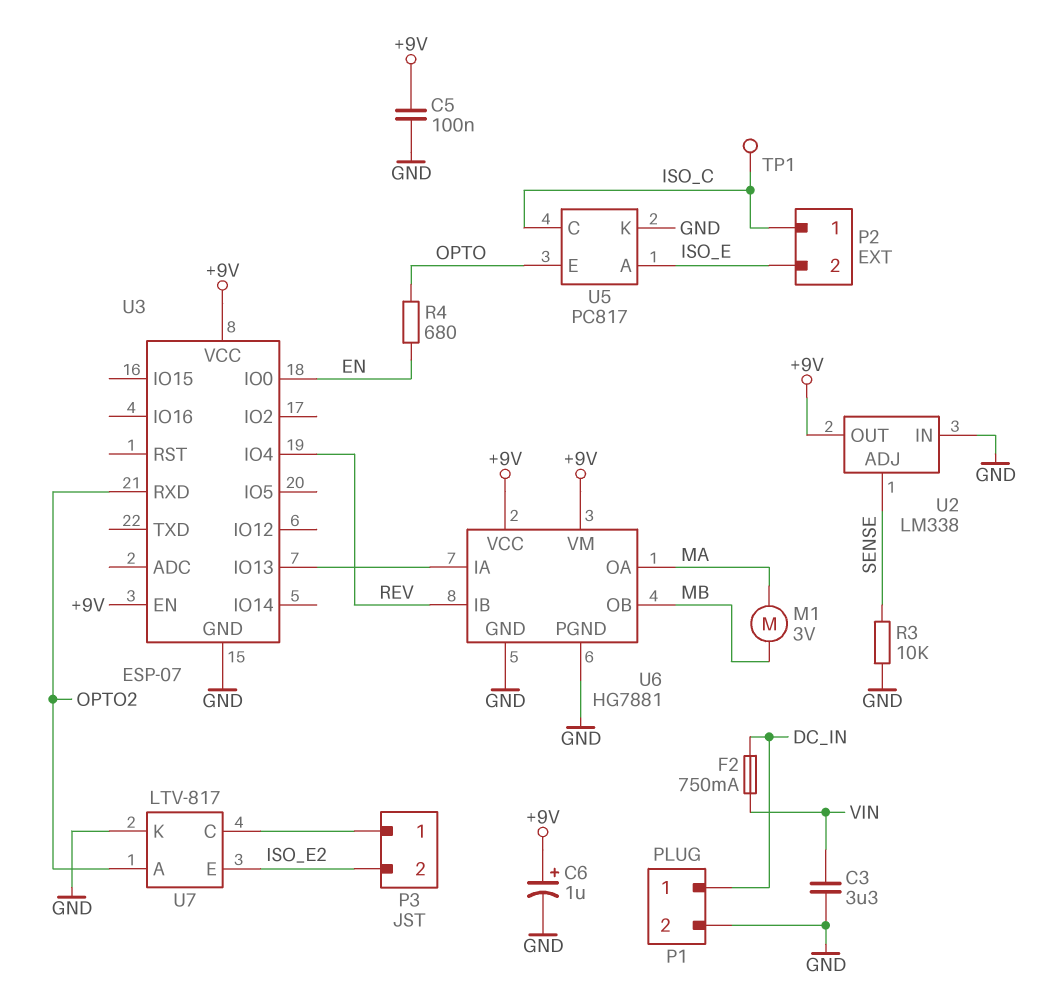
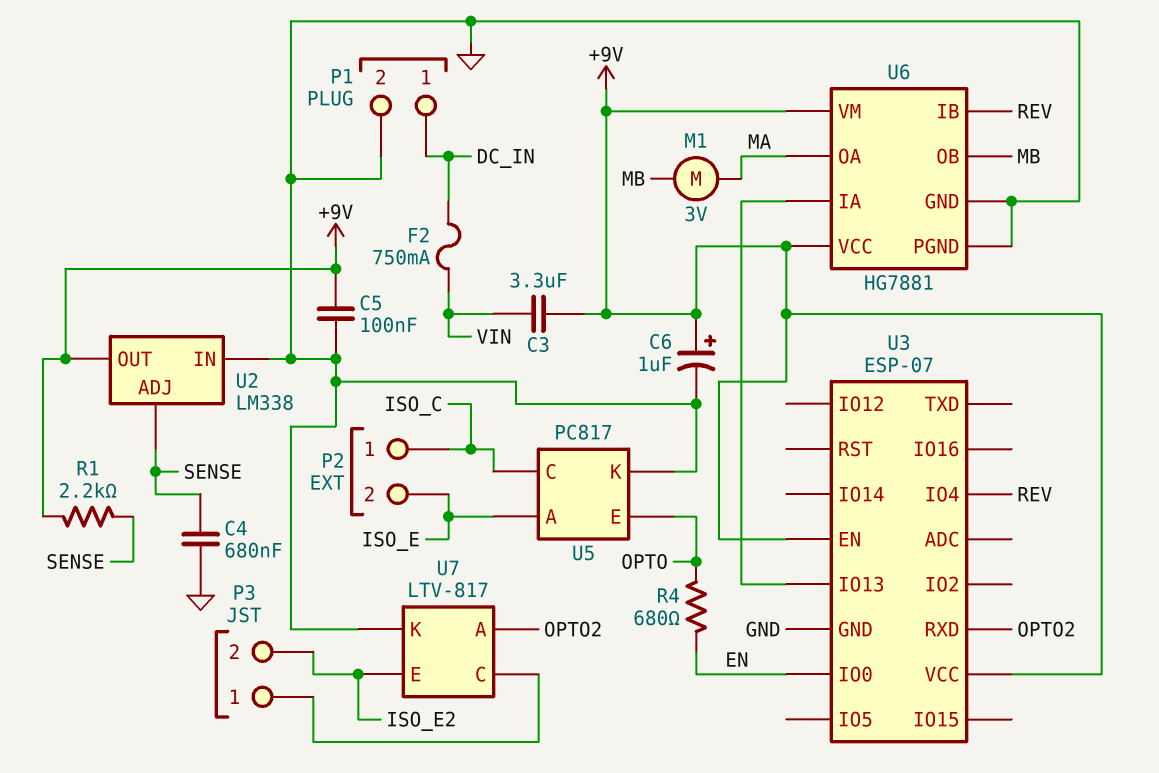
C3: 3.3uF (GND, VIN) -> 3.3uF (+9V, VIN)
C4: none -> 680nF (GND, SENSE)
R1: none -> 2.2k (+9V, SENSE)
R3: 10k (GND, SENSE) -> none
TP1: test point (ISO_C) -> none

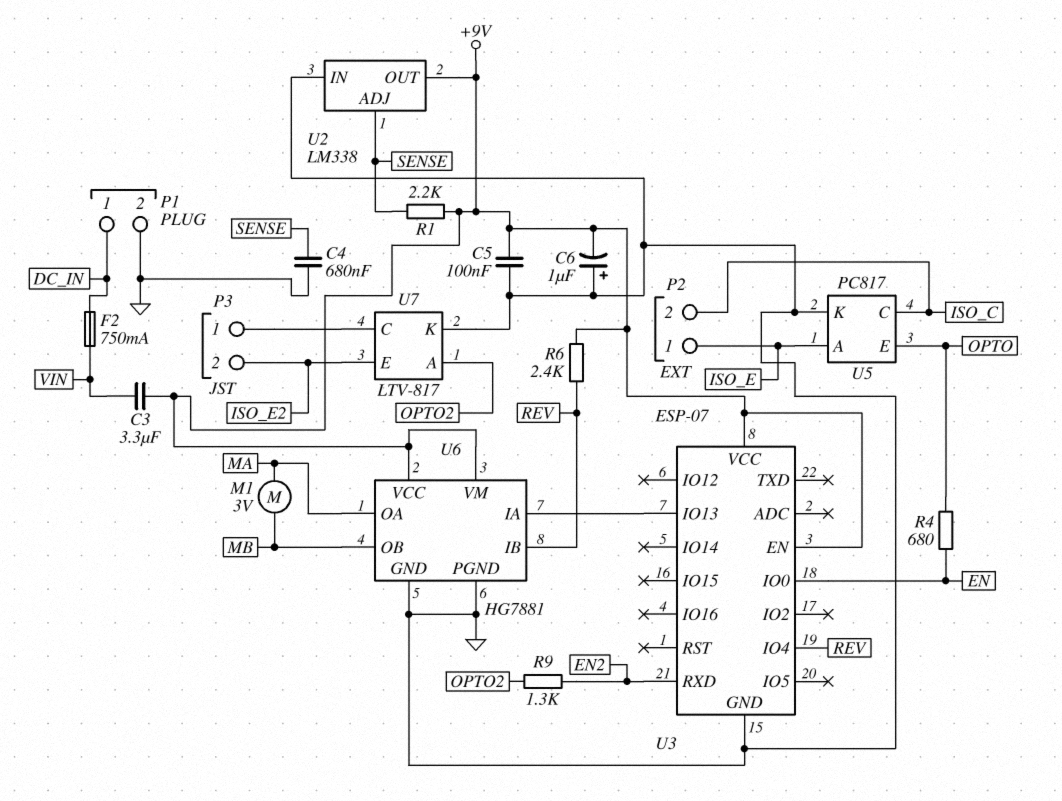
C6: 1uF (plus +9V, minus GND) -> 1uF (plus GND, minus +9V)
P2 pin 1: ISO_C -> ISO_E
P2 pin 2: ISO_E -> ISO_C
R6: none -> 2.4k (+9V, REV)
R9: none -> 1.3k (EN2, OPTO2)
U3 pin RXD: OPTO2 -> EN2

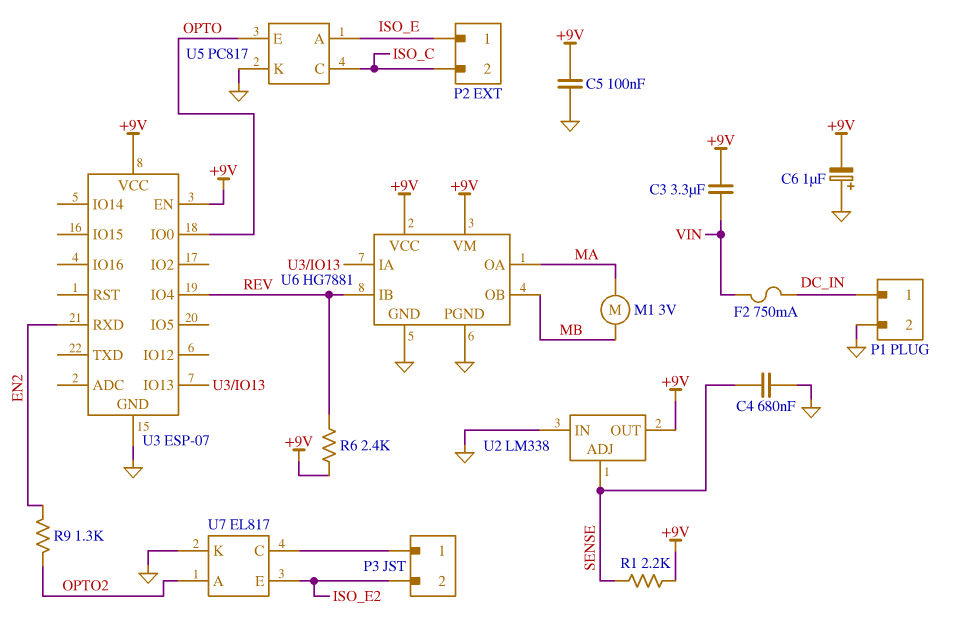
R4: 680 (EN, OPTO) -> none
U3 pin IO0: EN -> OPTO
U7: LTV-817 -> EL817

